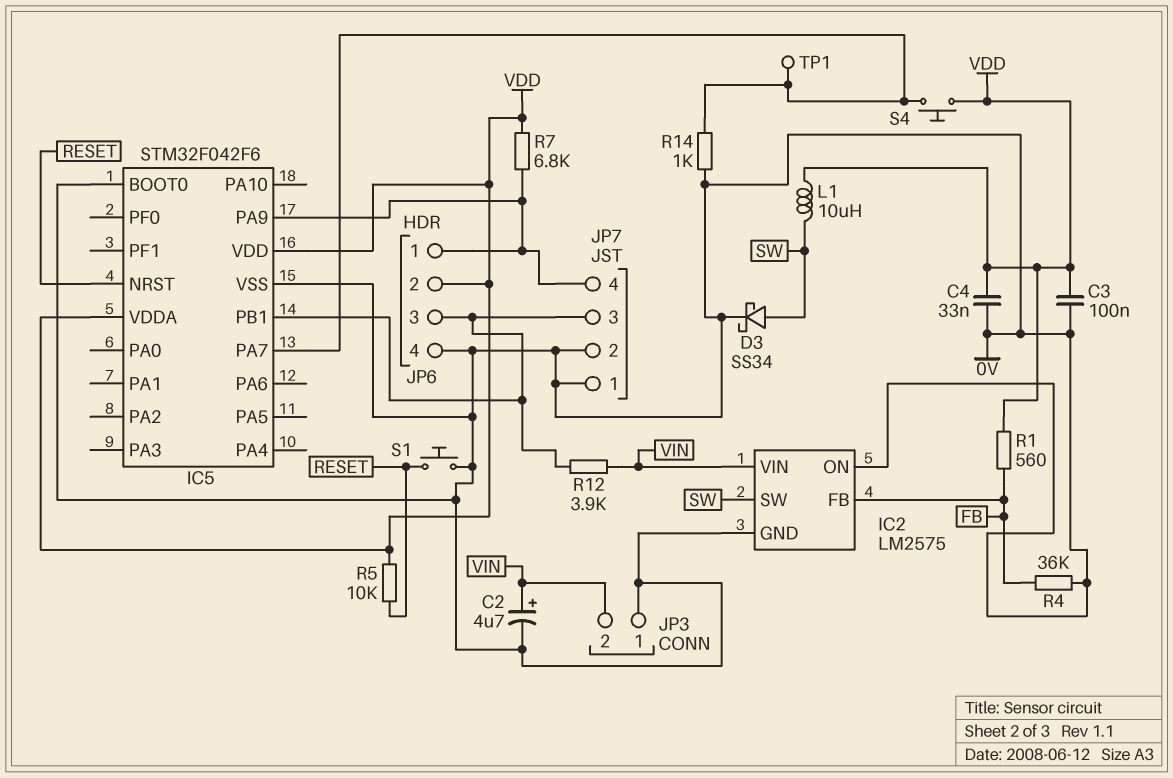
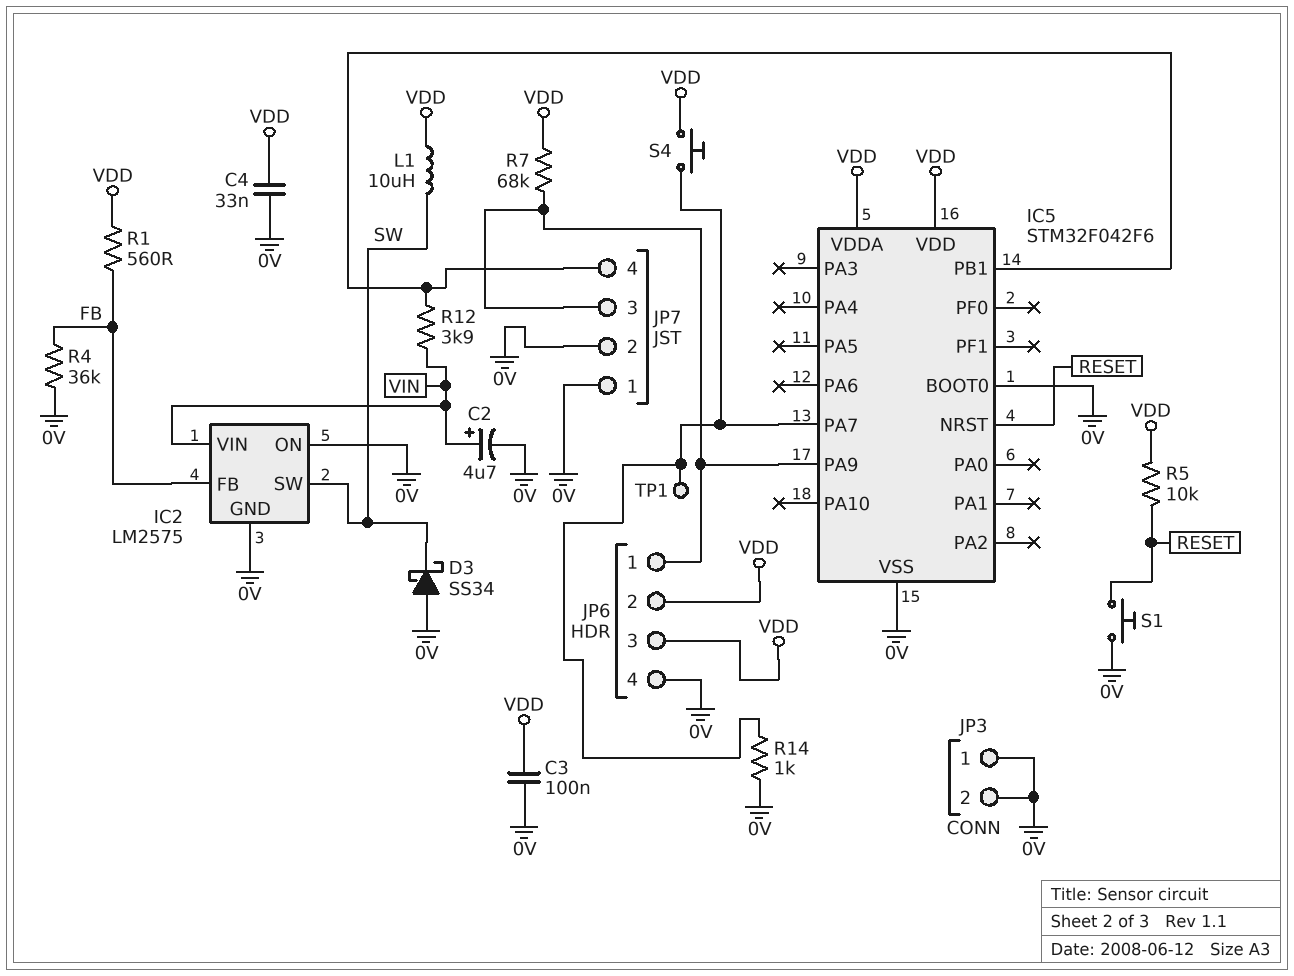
D3: schottky SS34 (A SW, K 0V) -> schottky SS34 (A 0V, K SW)
JP3 pin 2: VIN -> 0V
JP6 pin 3: IC5/PB1 -> VDD
JP7 pin 3: IC5/PB1 -> IC5/PA9
JP7 pin 4: IC5/PA9 -> IC5/PB1
R7: 6.8k (IC5/PA9, VDD) -> 68k (IC5/PA9, VDD)

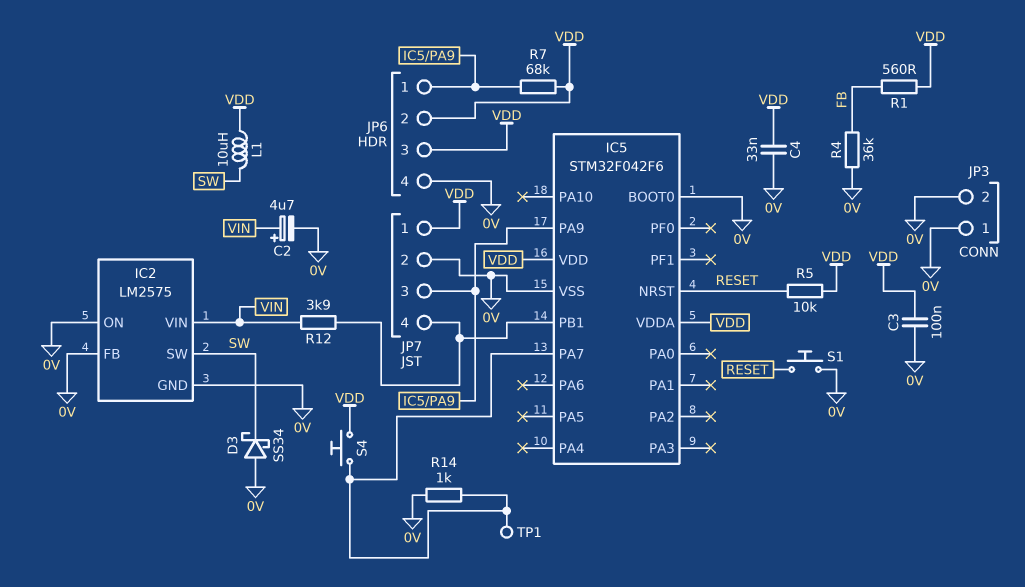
IC2 pin FB: FB -> 0V
JP7 pin 1: 0V -> VDD

